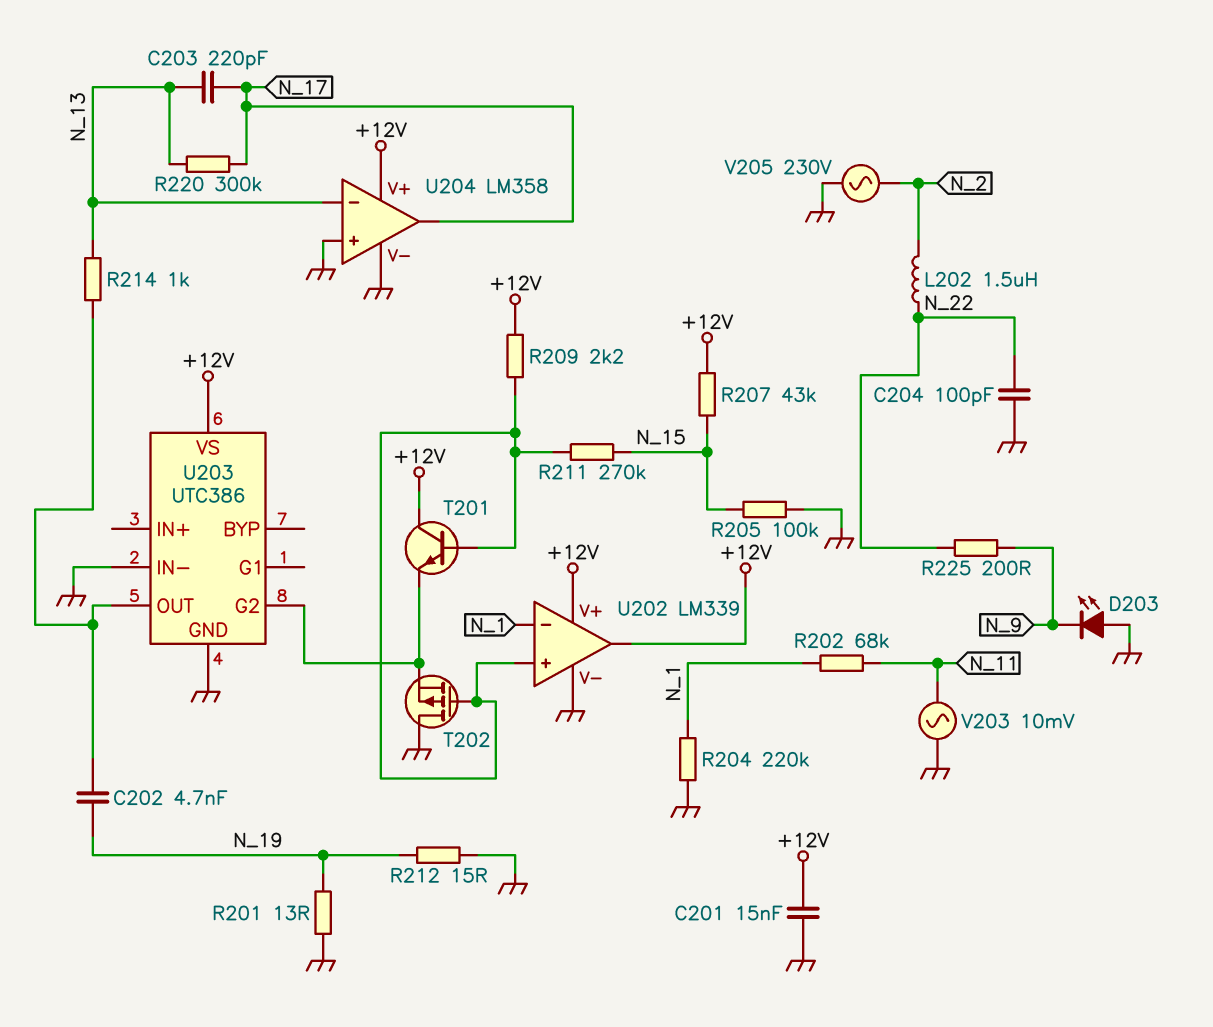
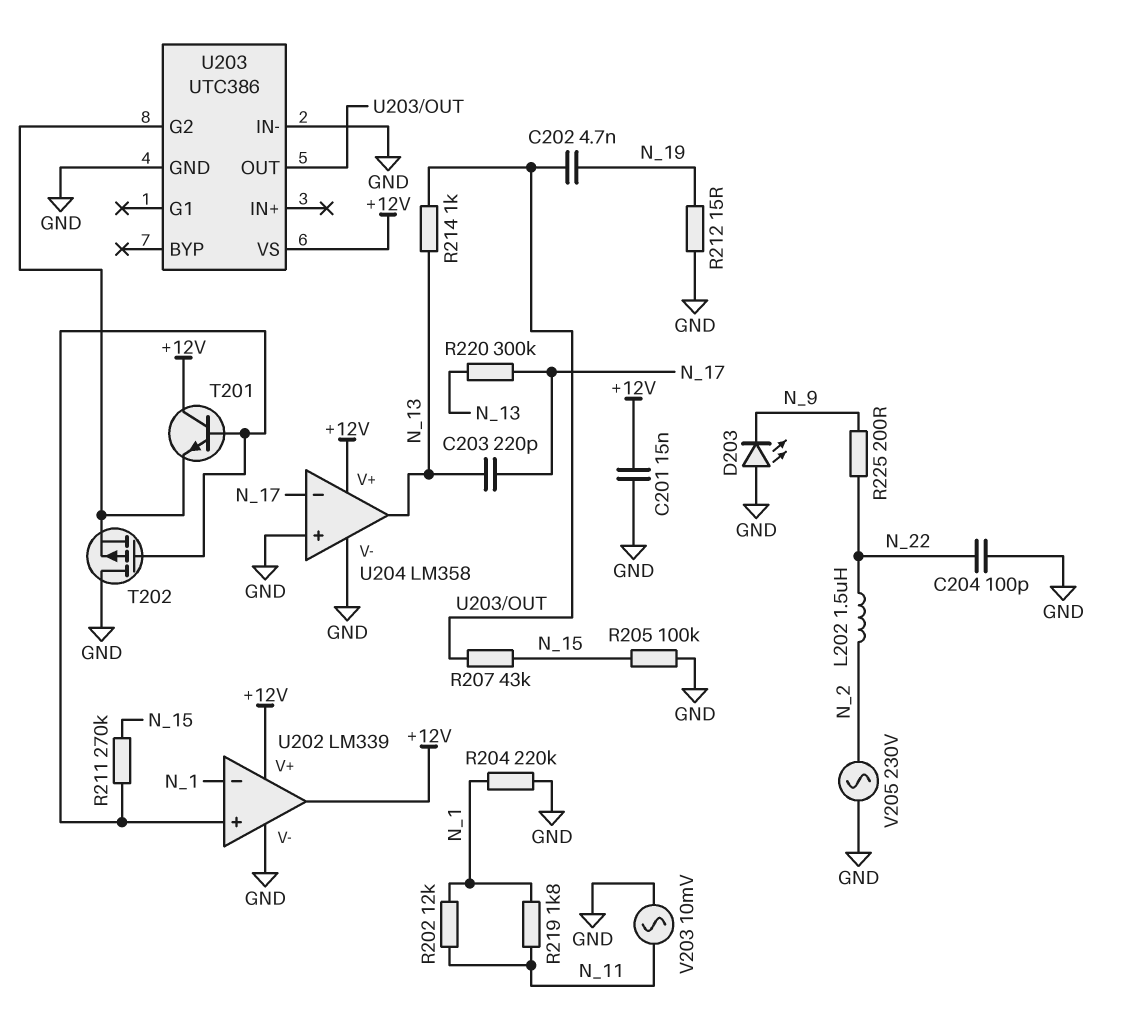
R201: 13 (GND, N_19) -> none
R202: 68k (N_1, N_11) -> 12k (N_1, N_11)
R207: 43k (+12V, N_15) -> 43k (N_15, U203/OUT)
R209: 2.2k (+12V, U202/in+) -> none
R219: none -> 1.8k (N_1, N_11)
U204 pin in-: N_13 -> N_17
U204 pin out: N_17 -> N_13

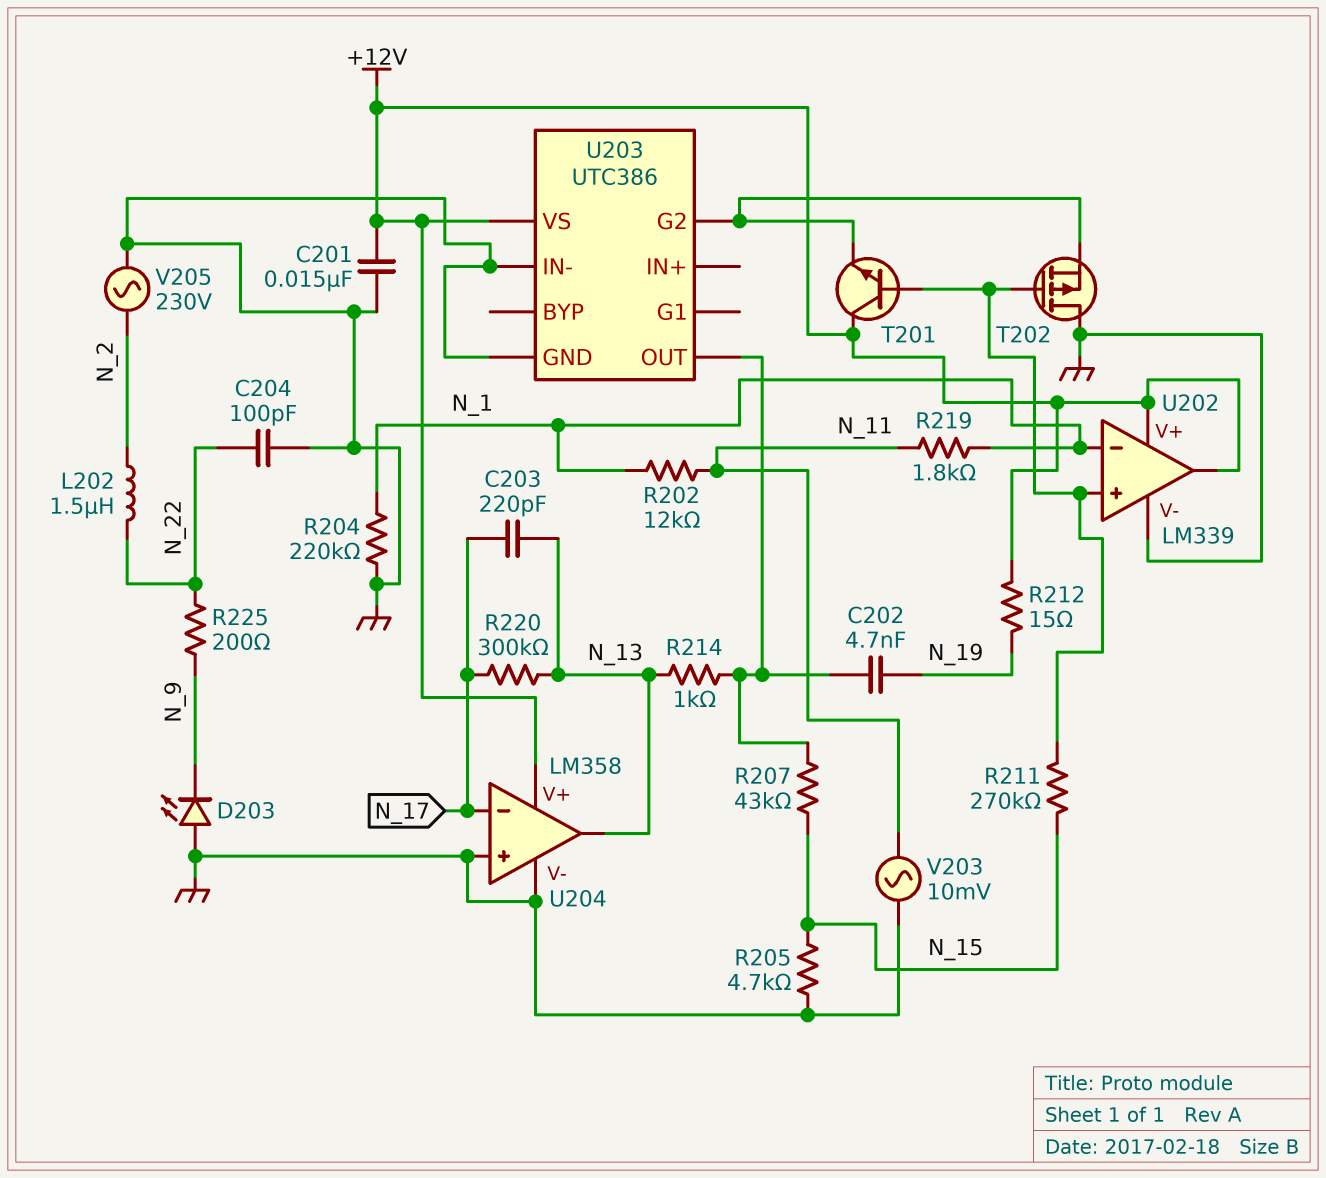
R205: 100k (GND, N_15) -> 4.7k (GND, N_15)
R212: 15 (GND, N_19) -> 15 (+12V, N_19)

